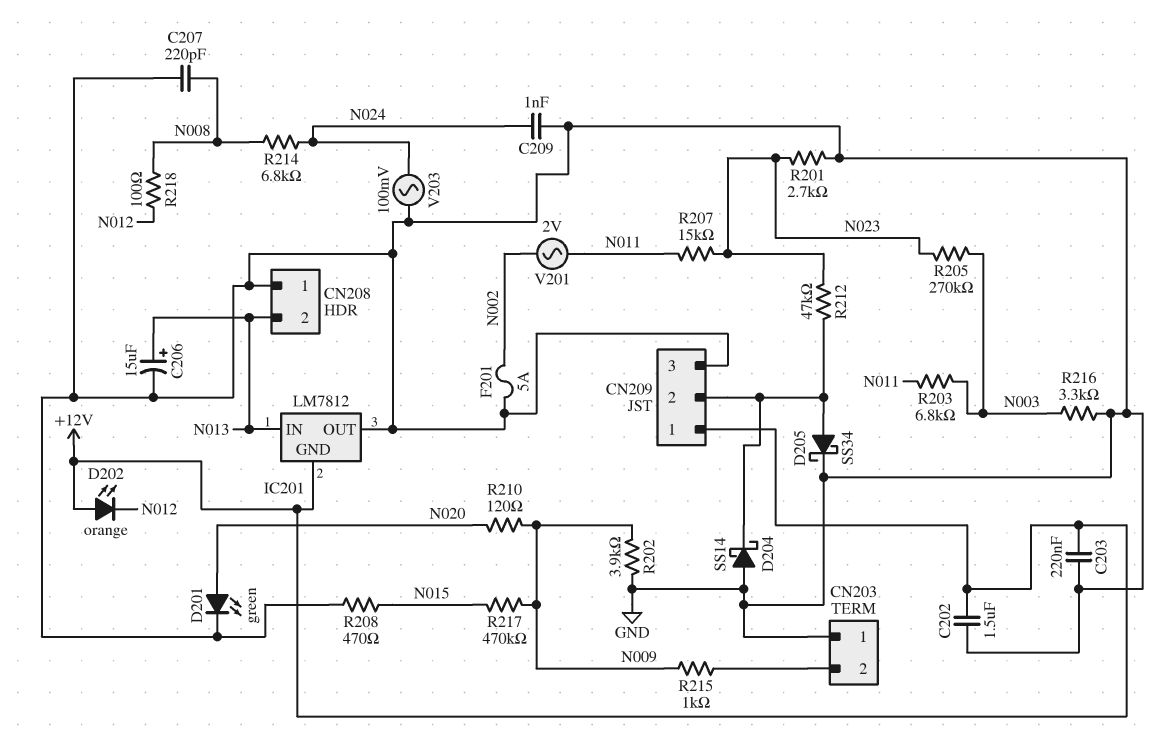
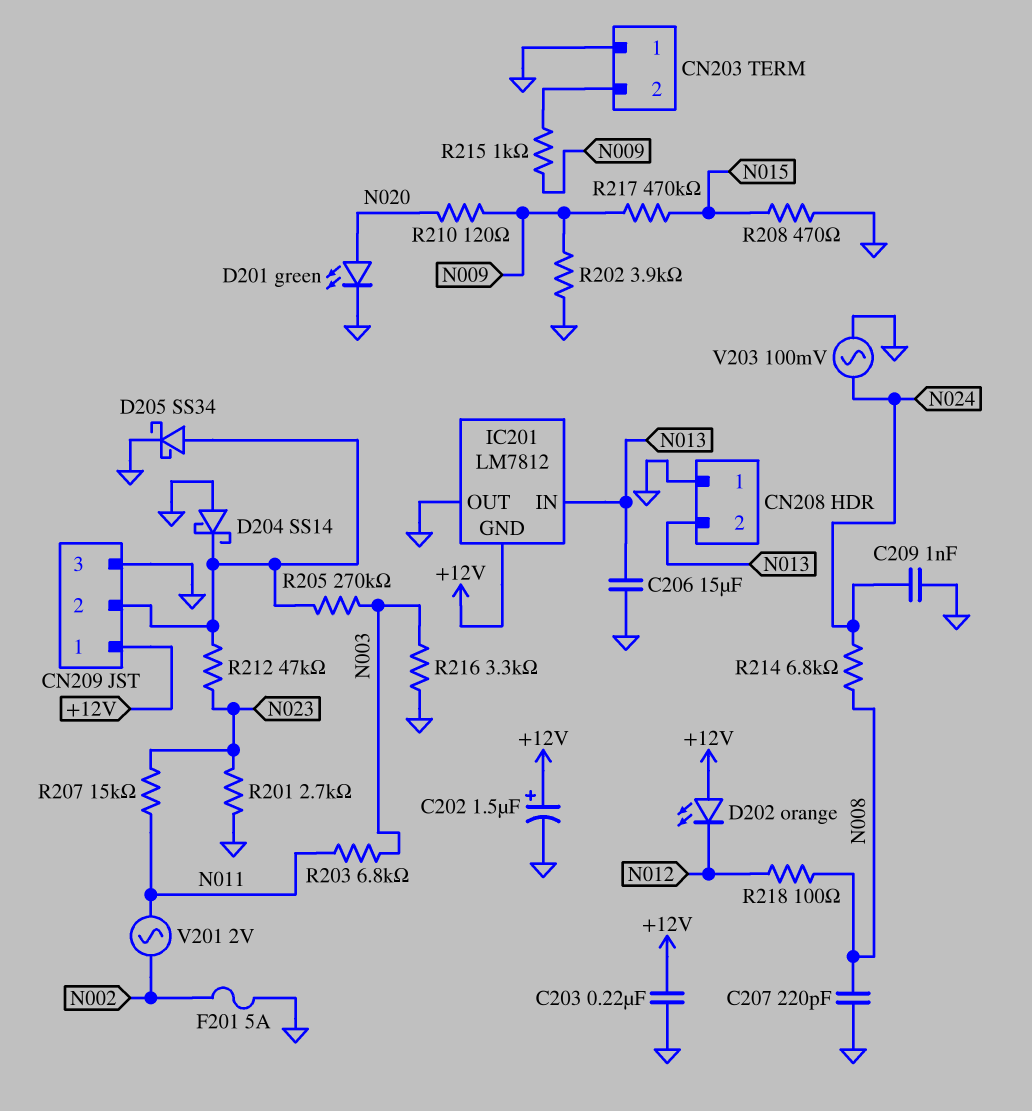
C202: 1.5uF (+12V, GND) -> 1.5uF (plus +12V, minus GND)
C206: 15uF (plus N013, minus GND) -> 15uF (GND, N013)
R205: 270k (N003, N023) -> 270k (CN209/2, N003)

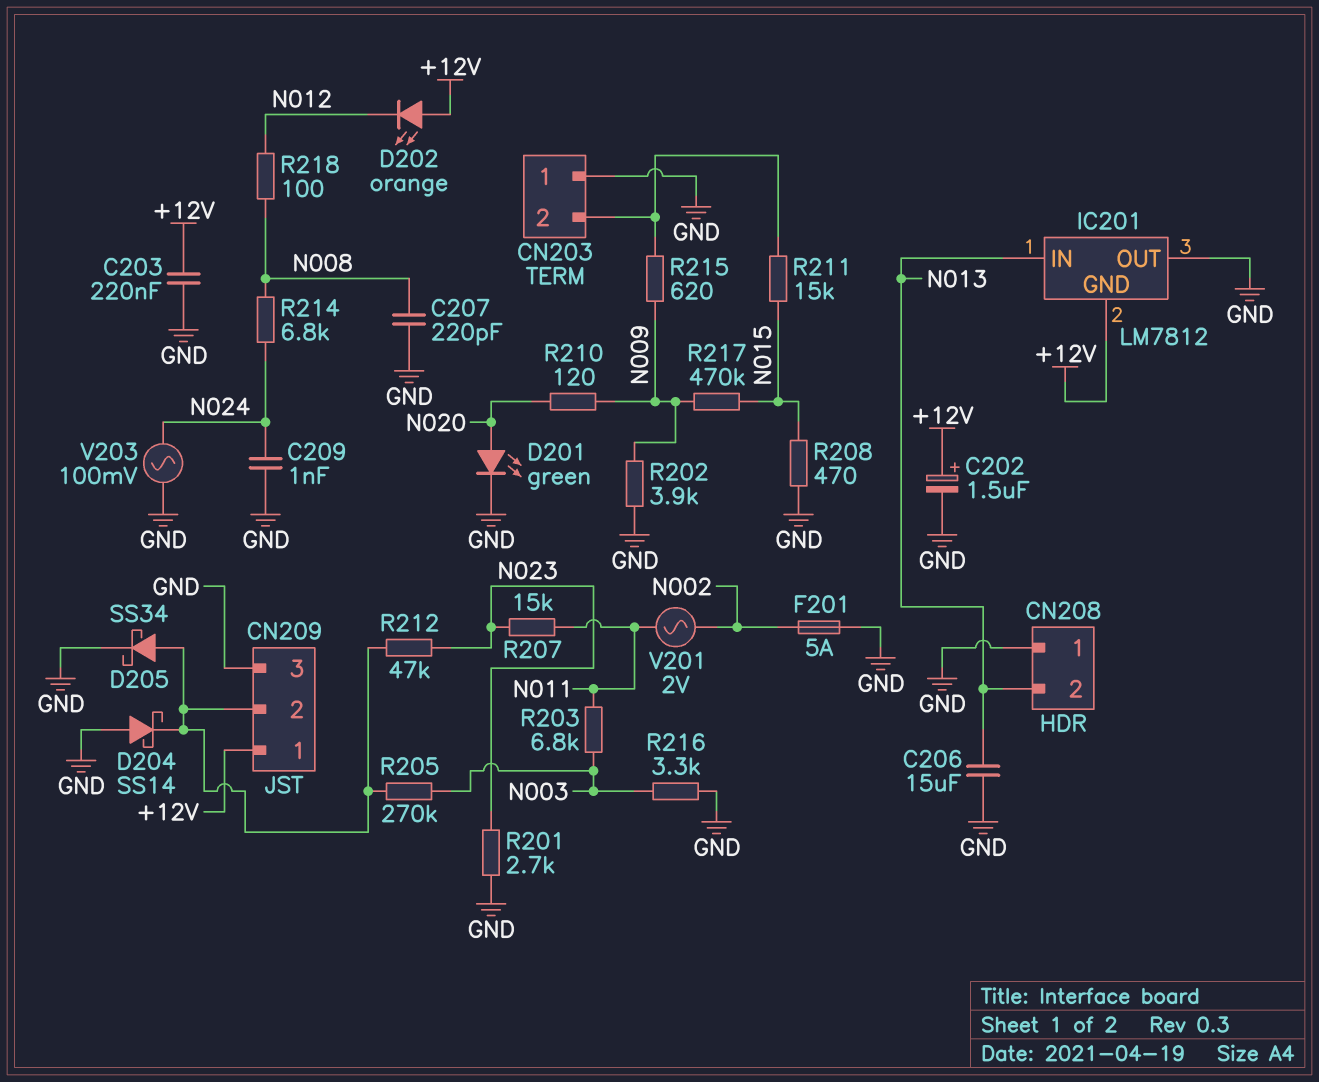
R211: none -> 15k (CN203/2, N015)
R215: 1k (CN203/2, N009) -> 620 (CN203/2, N009)

